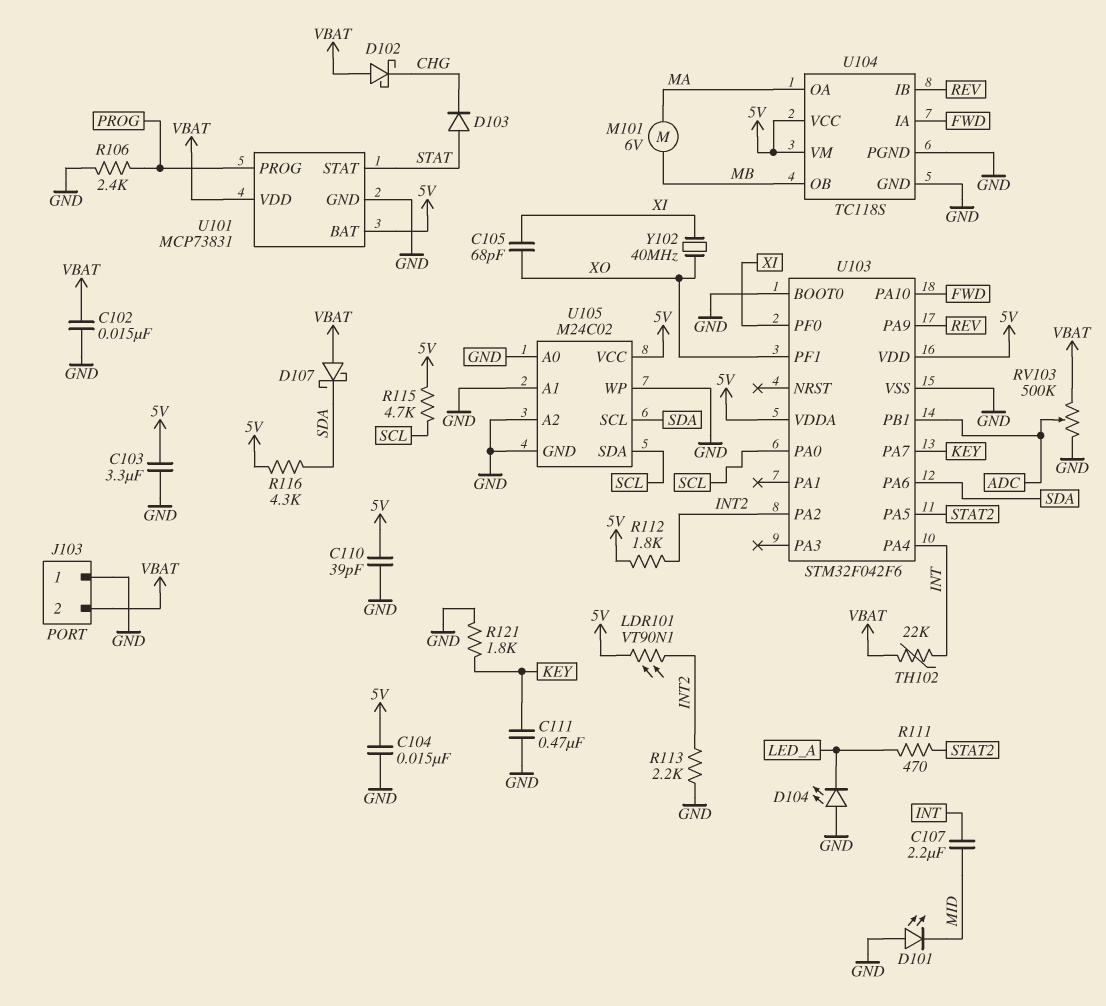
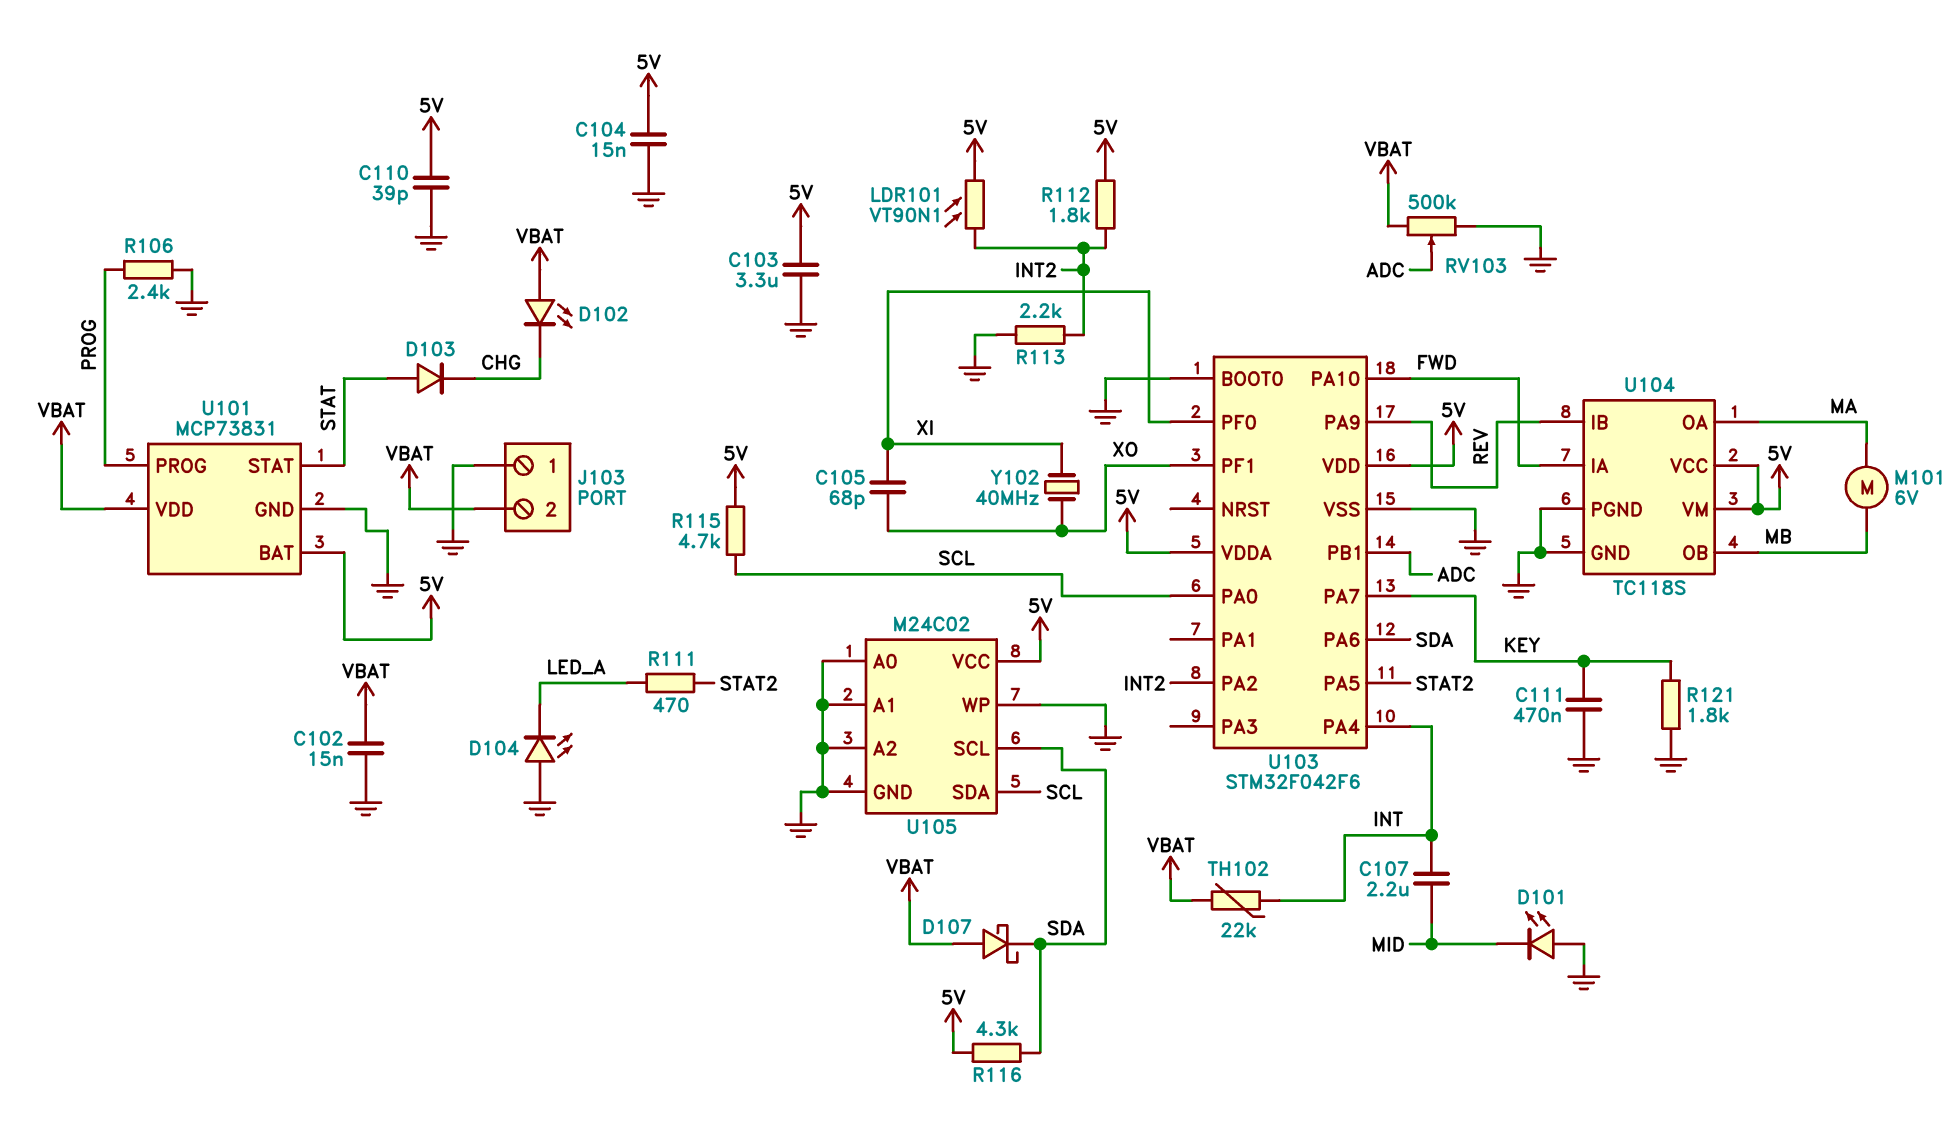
D102: schottky (A VBAT, K CHG) -> LED (A VBAT, K CHG)

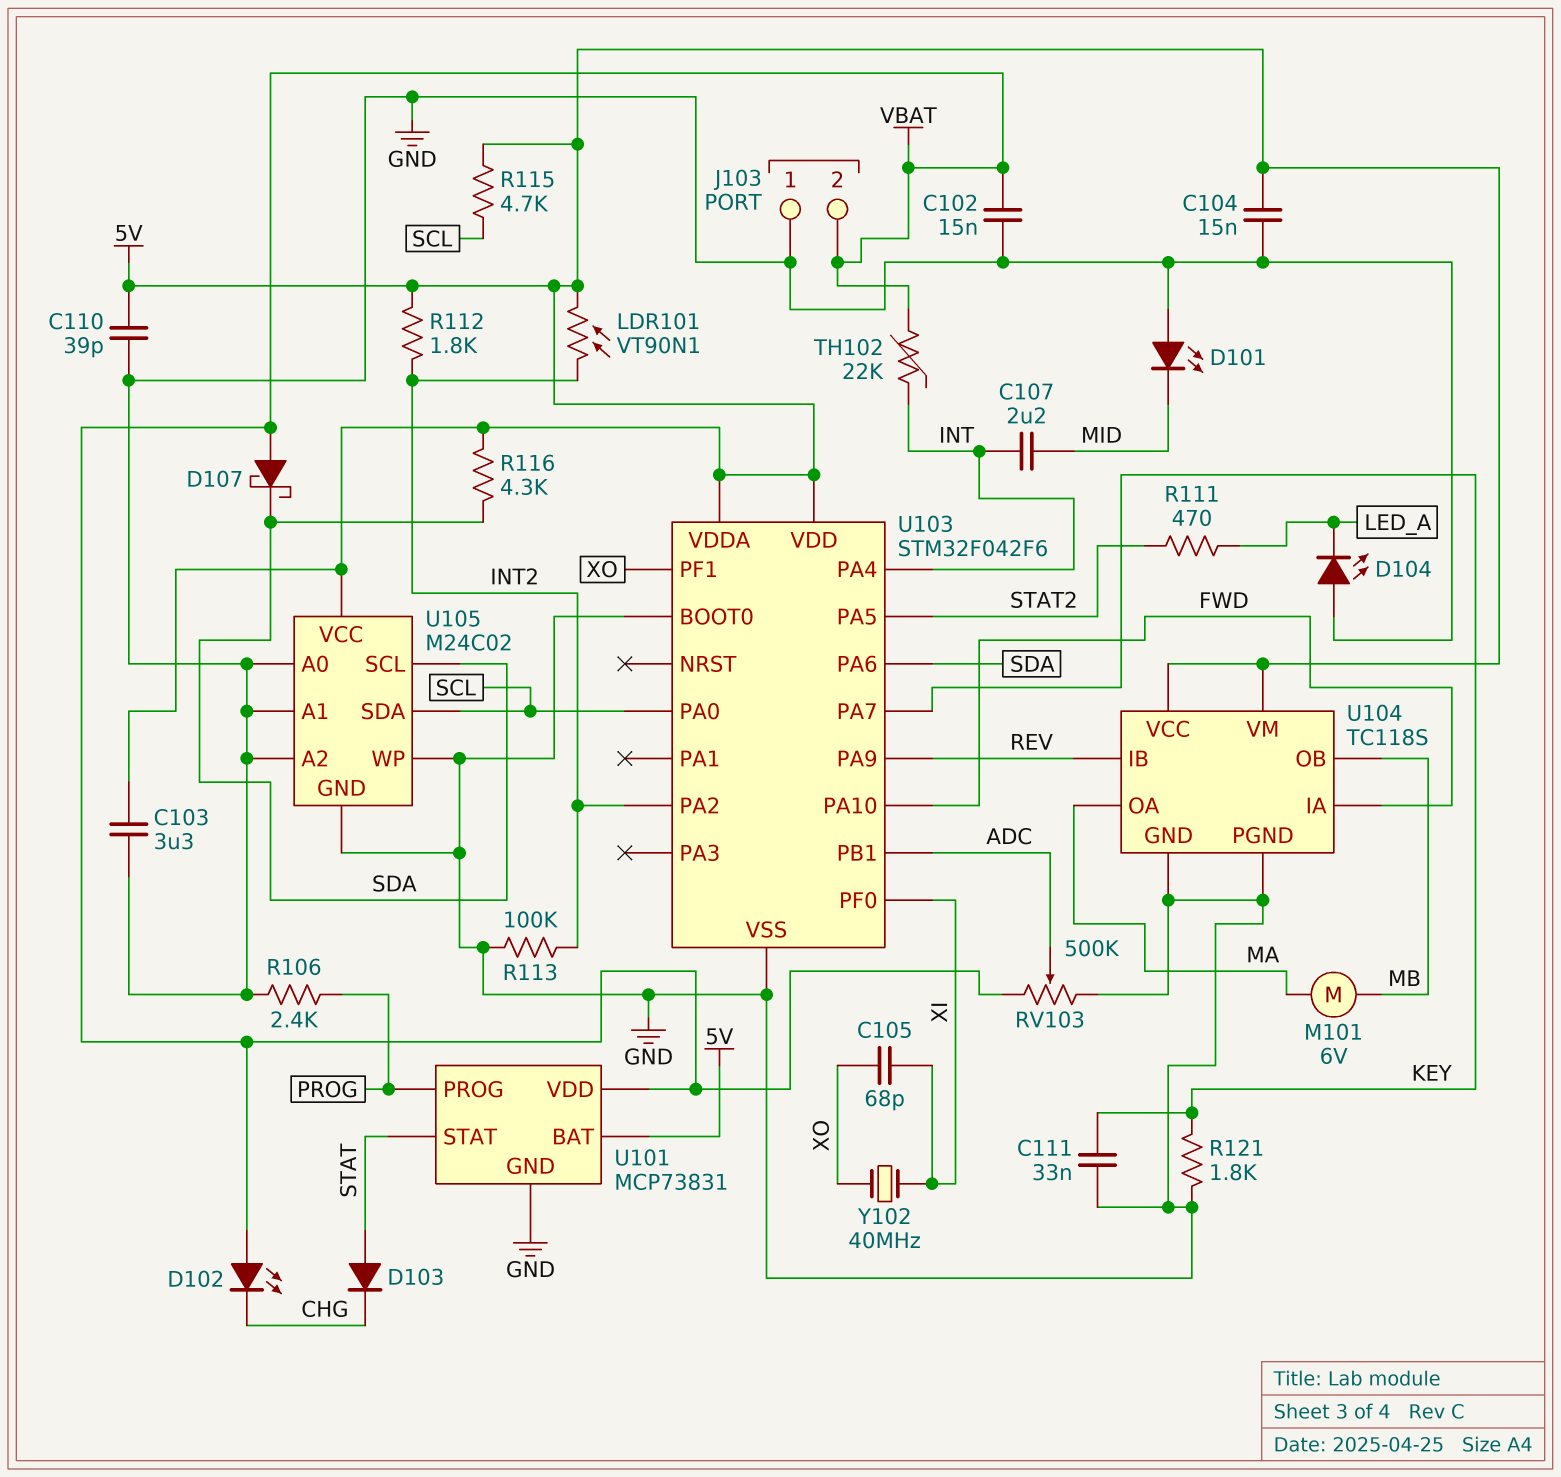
C111: 470nF (GND, KEY) -> 33nF (GND, KEY)
R113: 2.2k (GND, INT2) -> 100k (GND, INT2)

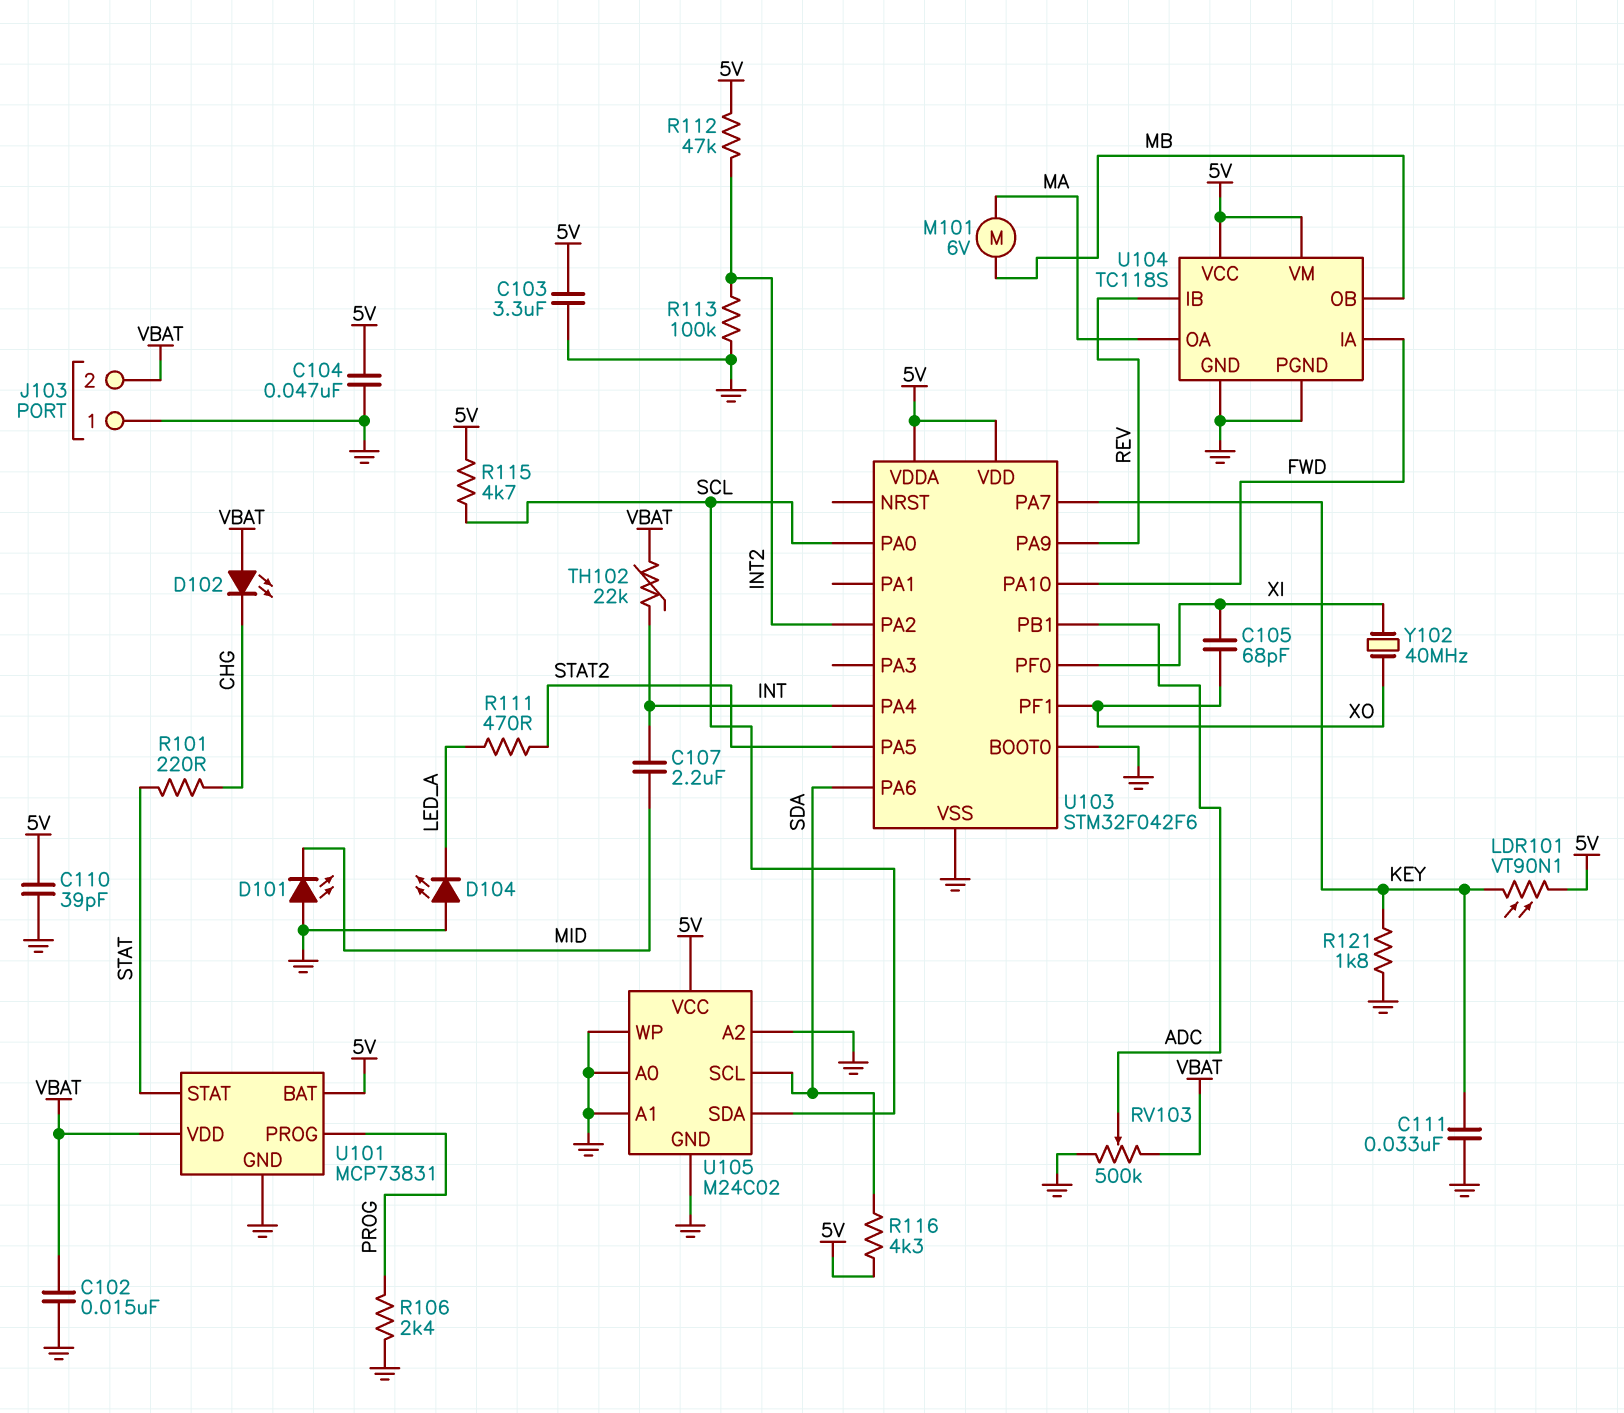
C104: 15nF (5V, GND) -> 47nF (5V, GND)
D103: diode (A STAT, K CHG) -> none
D107: schottky (A VBAT, K SDA) -> none
LDR101: VT90N1 (5V, INT2) -> VT90N1 (5V, KEY)
R101: none -> 220 (CHG, STAT)
R112: 1.8k (5V, INT2) -> 47k (5V, INT2)

